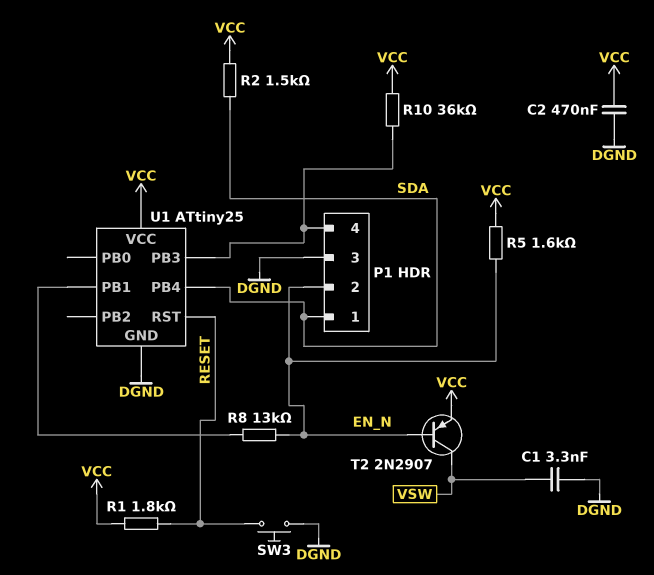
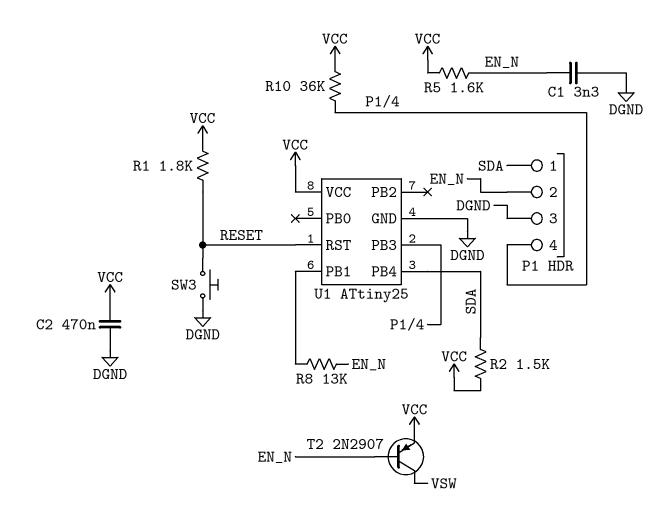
C1: 3.3nF (DGND, VSW) -> 3.3nF (DGND, EN_N)

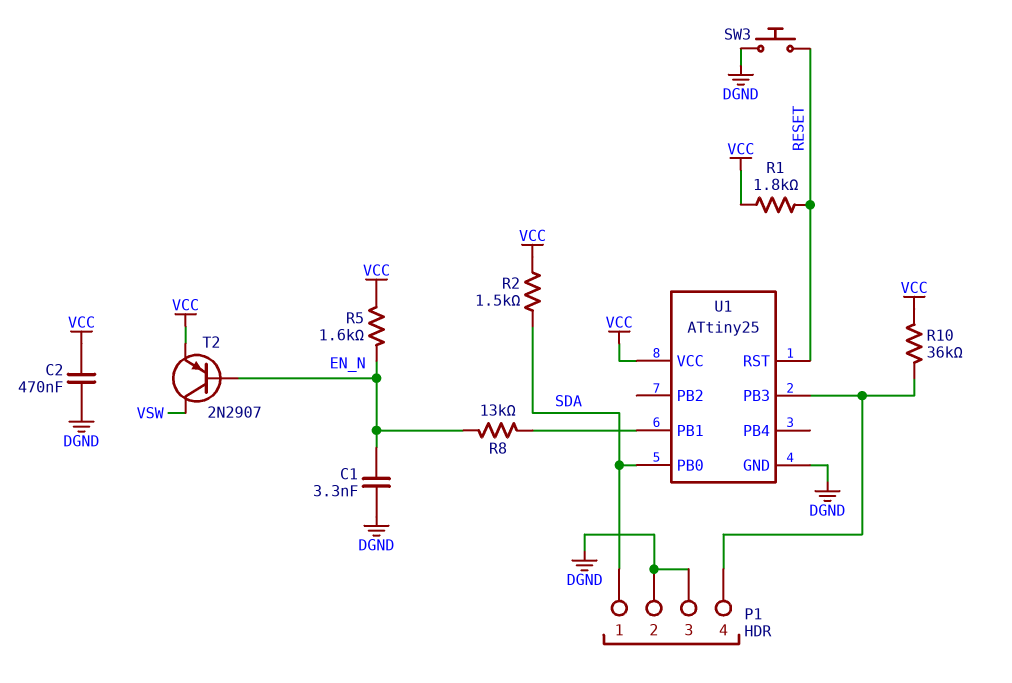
P1 pin 2: EN_N -> DGND
U1 pin PB0: none -> SDA
U1 pin PB4: SDA -> none

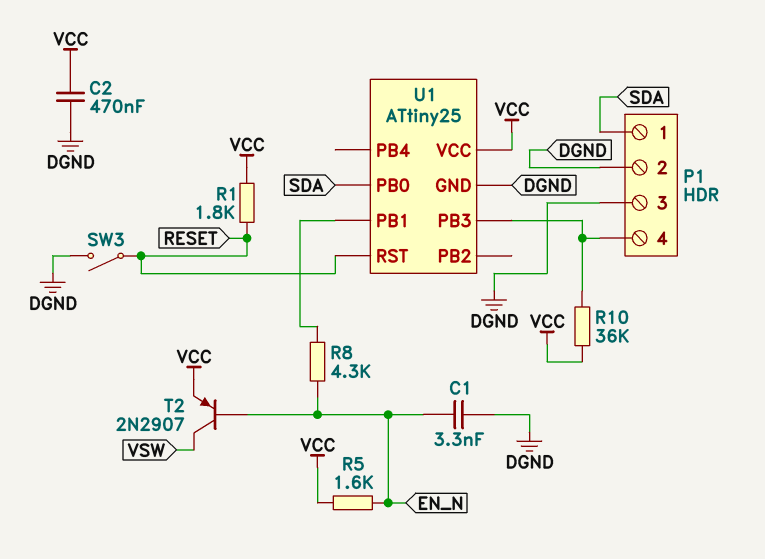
R2: 1.5k (SDA, VCC) -> none
R8: 13k (EN_N, U1/PB1) -> 4.3k (EN_N, U1/PB1)
SW3: button (DGND, RESET) -> switch (DGND, RESET)

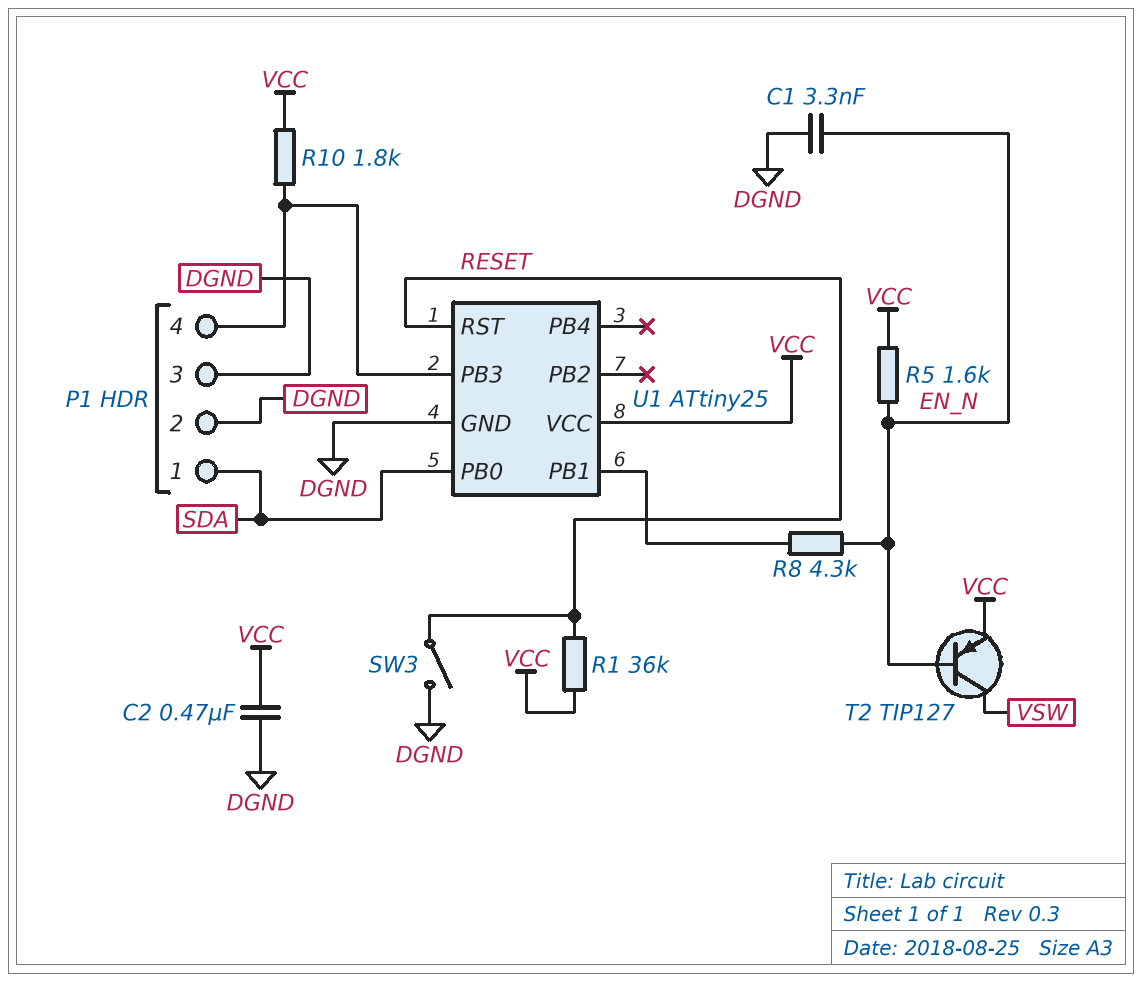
R1: 1.8k (RESET, VCC) -> 36k (RESET, VCC)
R10: 36k (P1/4, VCC) -> 1.8k (P1/4, VCC)
T2: PNP 2N2907 (B EN_N, C VSW, E VCC) -> PNP TIP127 (B EN_N, C VSW, E VCC)

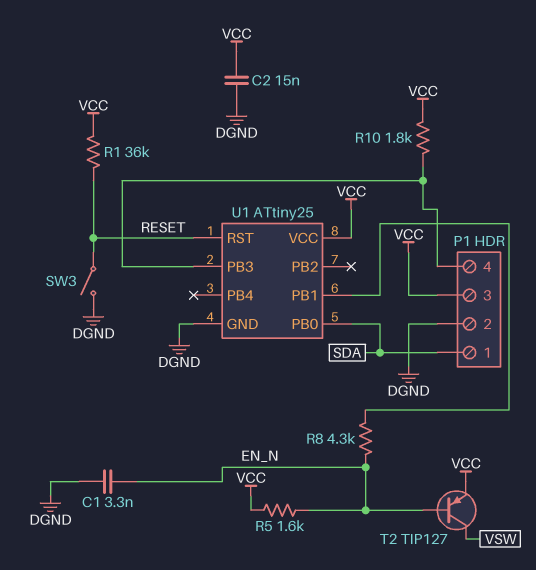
C2: 470nF (DGND, VCC) -> 15nF (DGND, VCC)
P1 pin 3: DGND -> VCC

